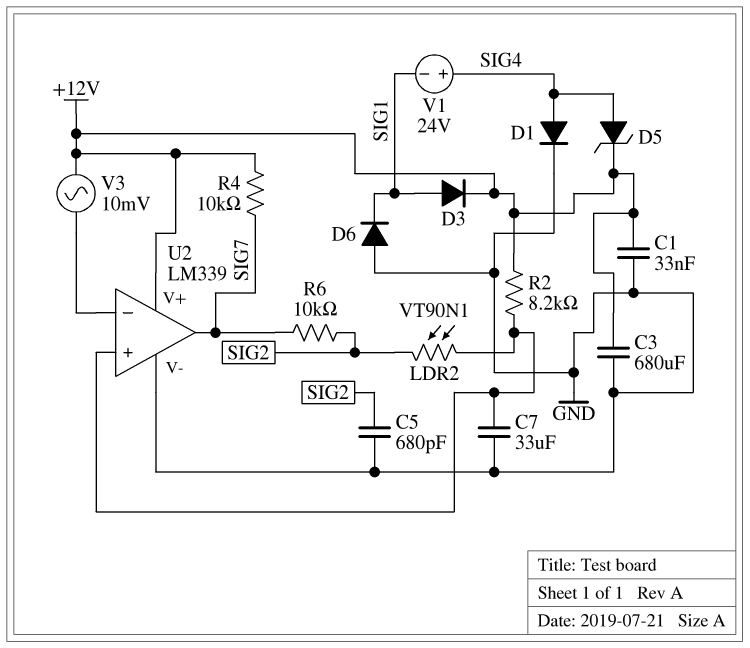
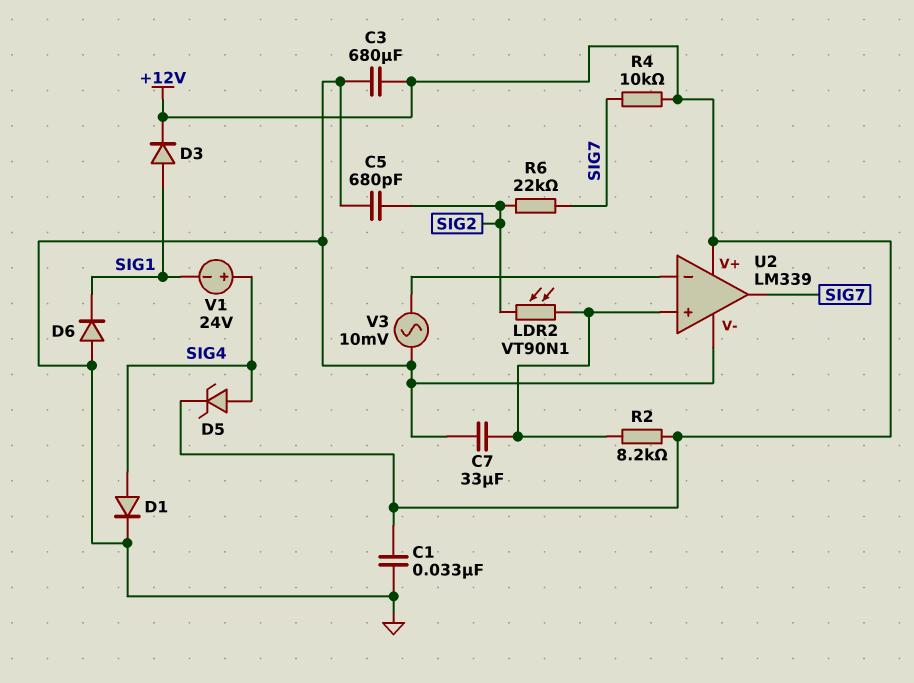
R6: 10k (SIG2, SIG7) -> 22k (SIG2, SIG7)
V3: AC 10mV (+12V, U2/in-) -> AC 10mV (GND, U2/in-)

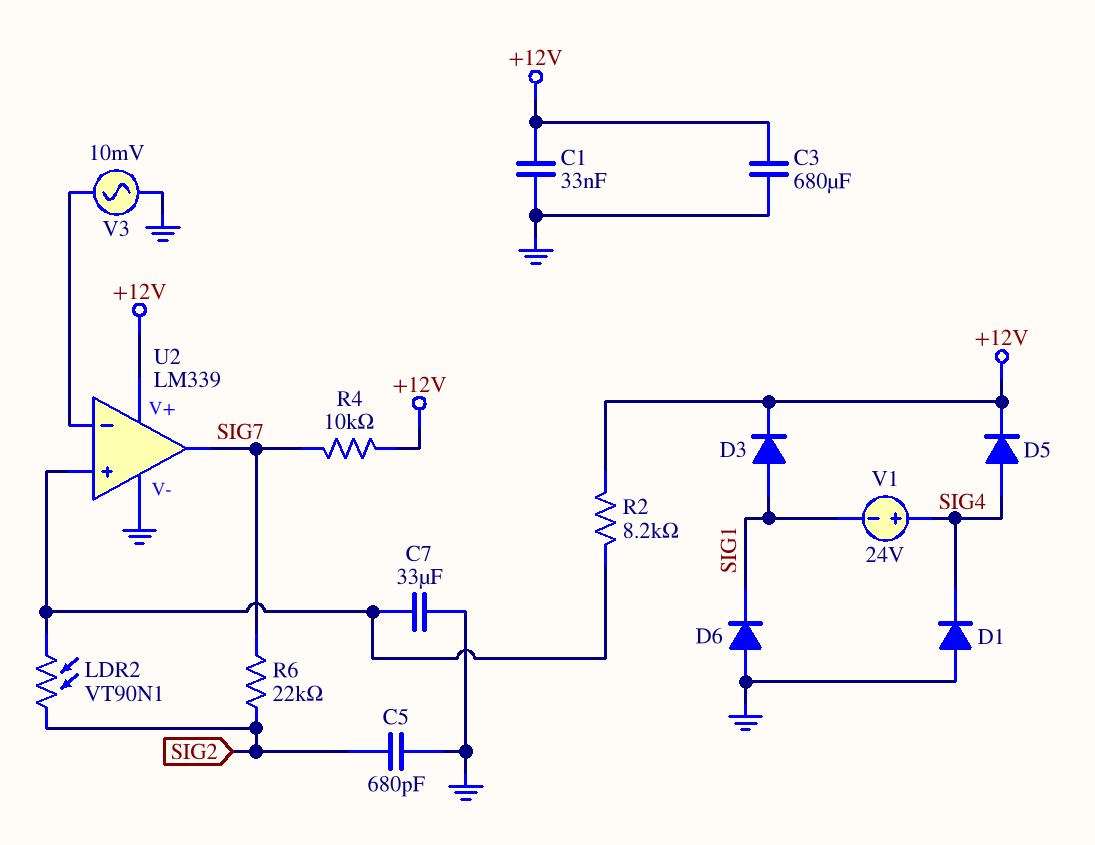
D1: diode (A SIG4, K GND) -> diode (A GND, K SIG4)
D5: zener (A SIG4, K +12V) -> diode (A SIG4, K +12V)

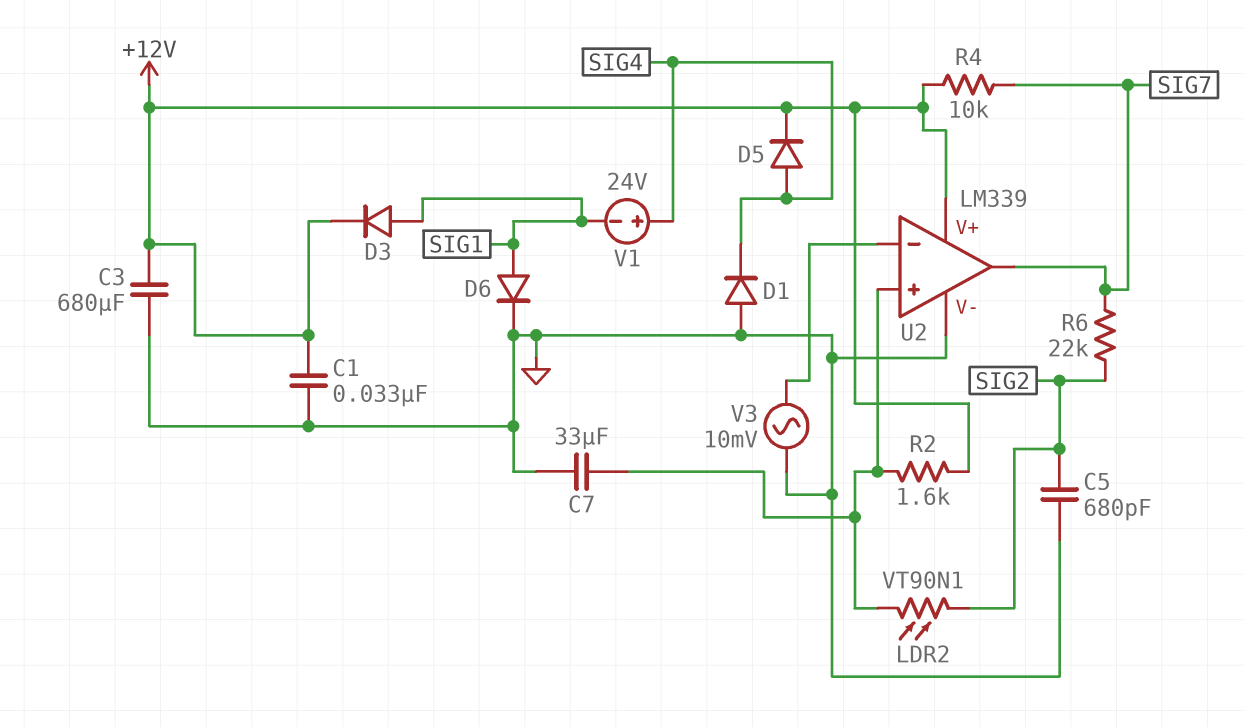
D6: diode (A GND, K SIG1) -> diode (A SIG1, K GND)
R2: 8.2k (+12V, U2/in+) -> 1.6k (+12V, U2/in+)

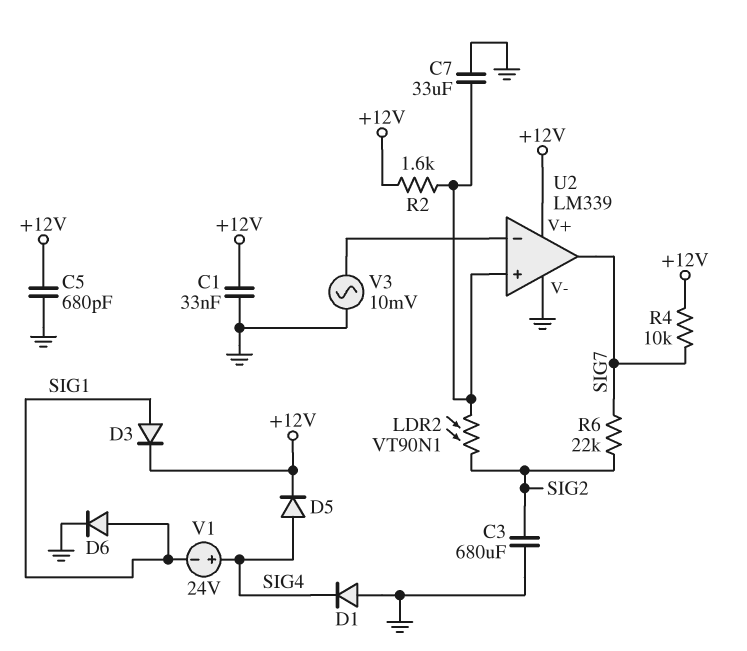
C3: 680uF (+12V, GND) -> 680uF (GND, SIG2)
C5: 680pF (GND, SIG2) -> 680pF (+12V, GND)

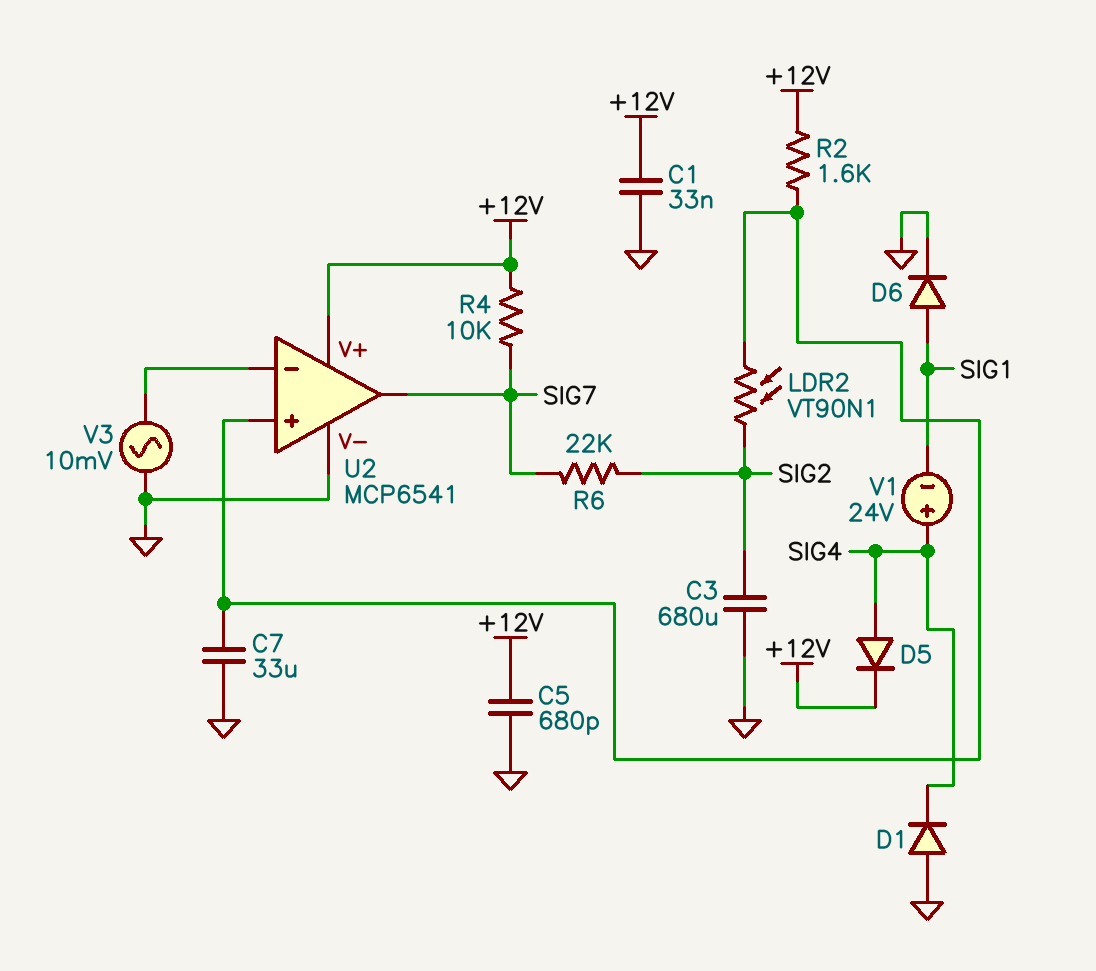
D3: diode (A SIG1, K +12V) -> none
U2: LM339 -> MCP6541

